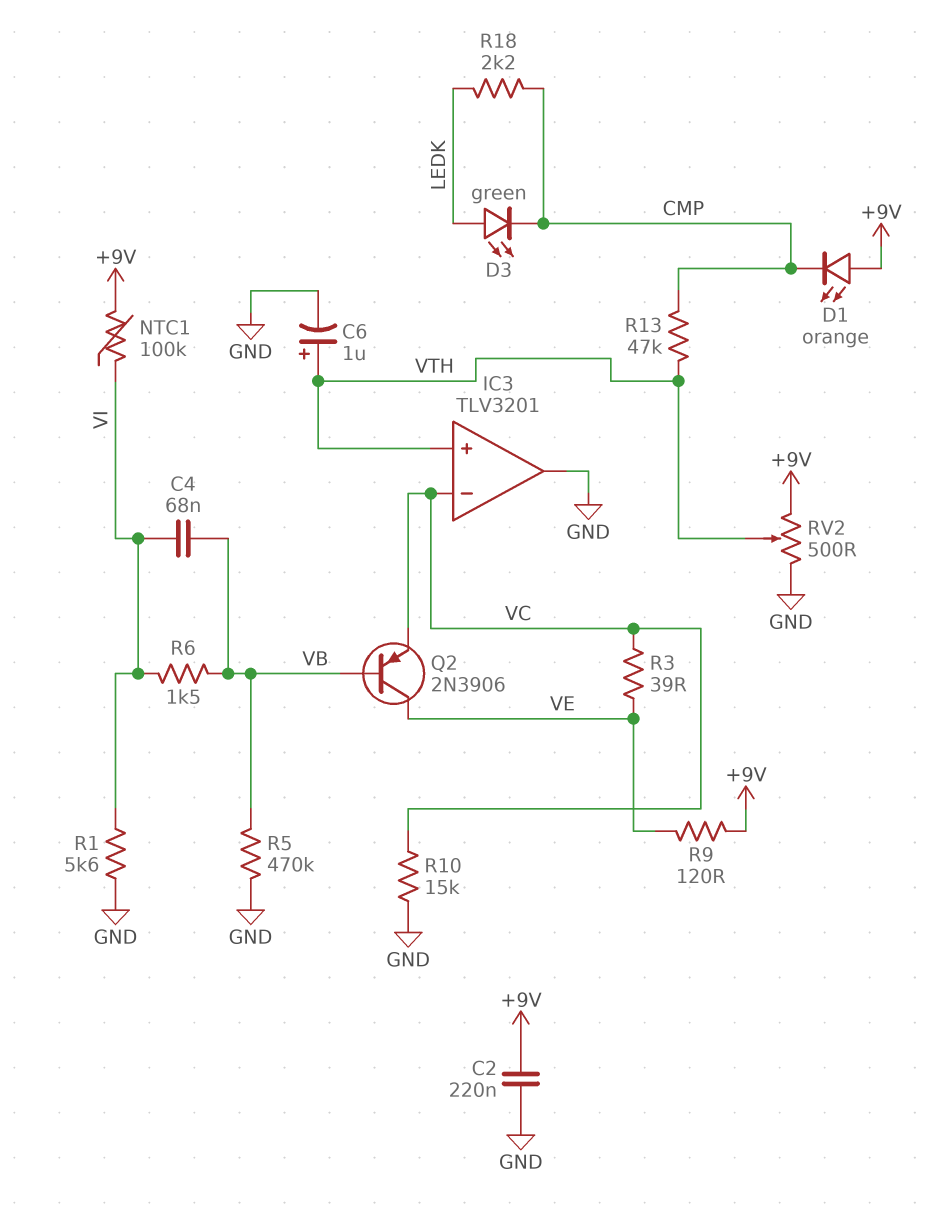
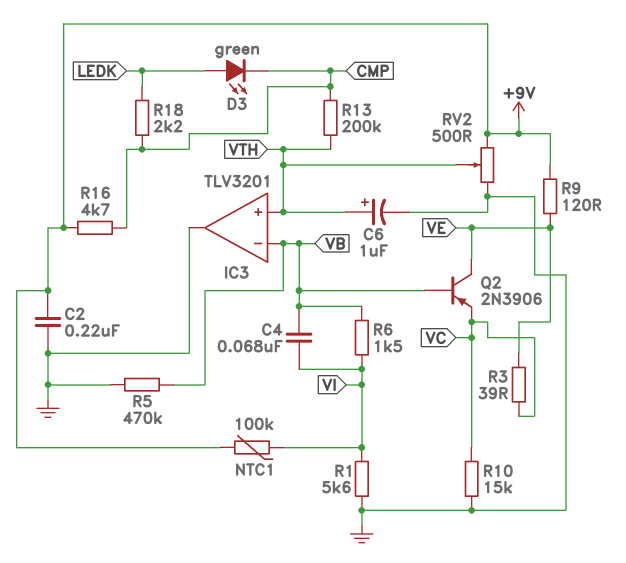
D1: LED orange (A +9V, K CMP) -> none
IC3 pin in-: VC -> VB
R13: 47k (CMP, VTH) -> 200k (CMP, VTH)
R16: none -> 4.7k (+9V, CMP)

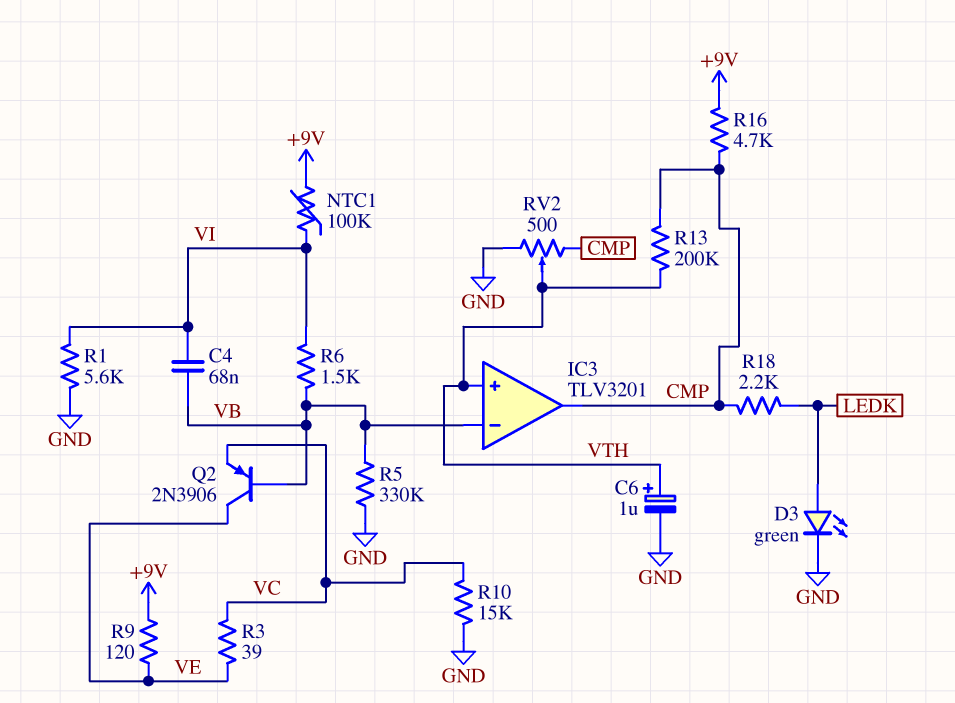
C2: 220nF (+9V, GND) -> none
D3: LED green (A LEDK, K CMP) -> LED green (A LEDK, K GND)
IC3 pin out: GND -> CMP
R5: 470k (GND, VB) -> 330k (GND, VB)
RV2: 500 (+9V, GND, wiper VTH) -> 500 (CMP, GND, wiper VTH)

